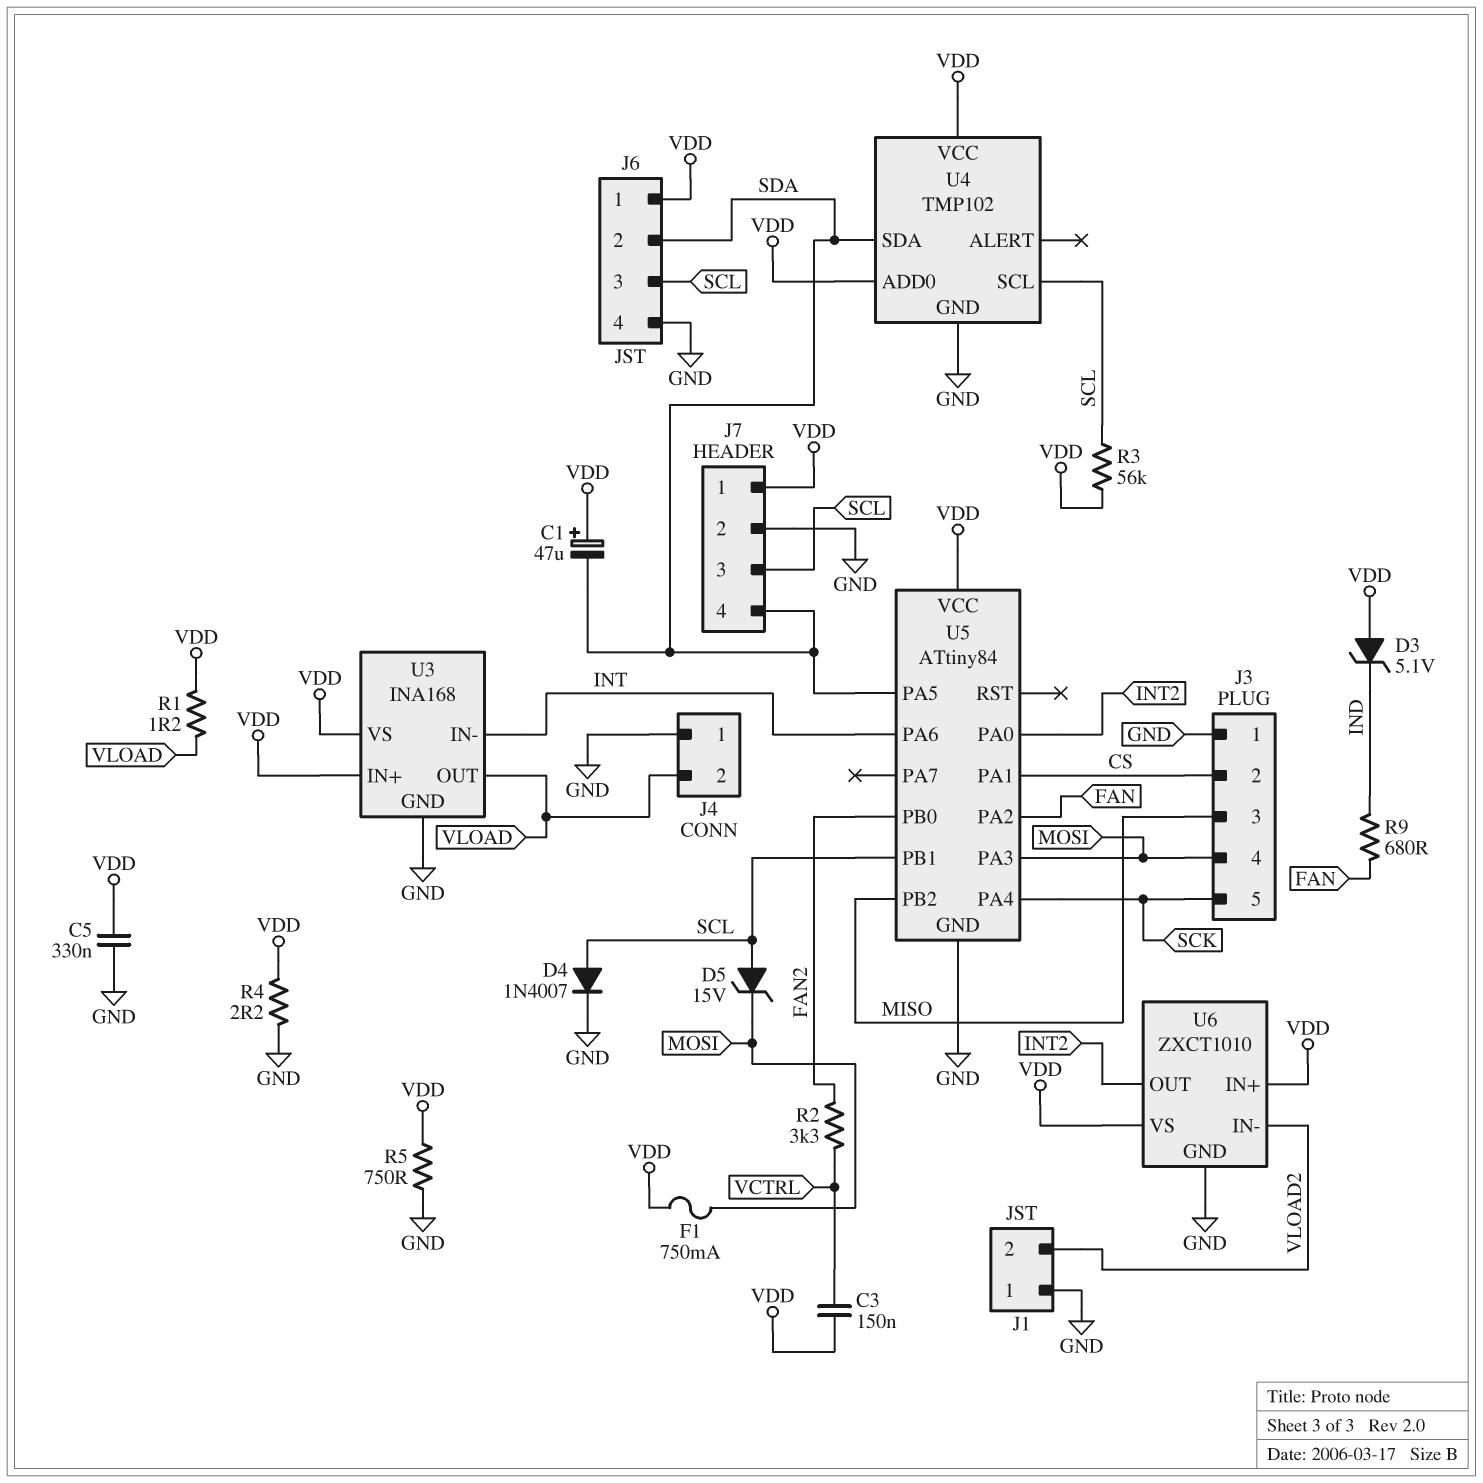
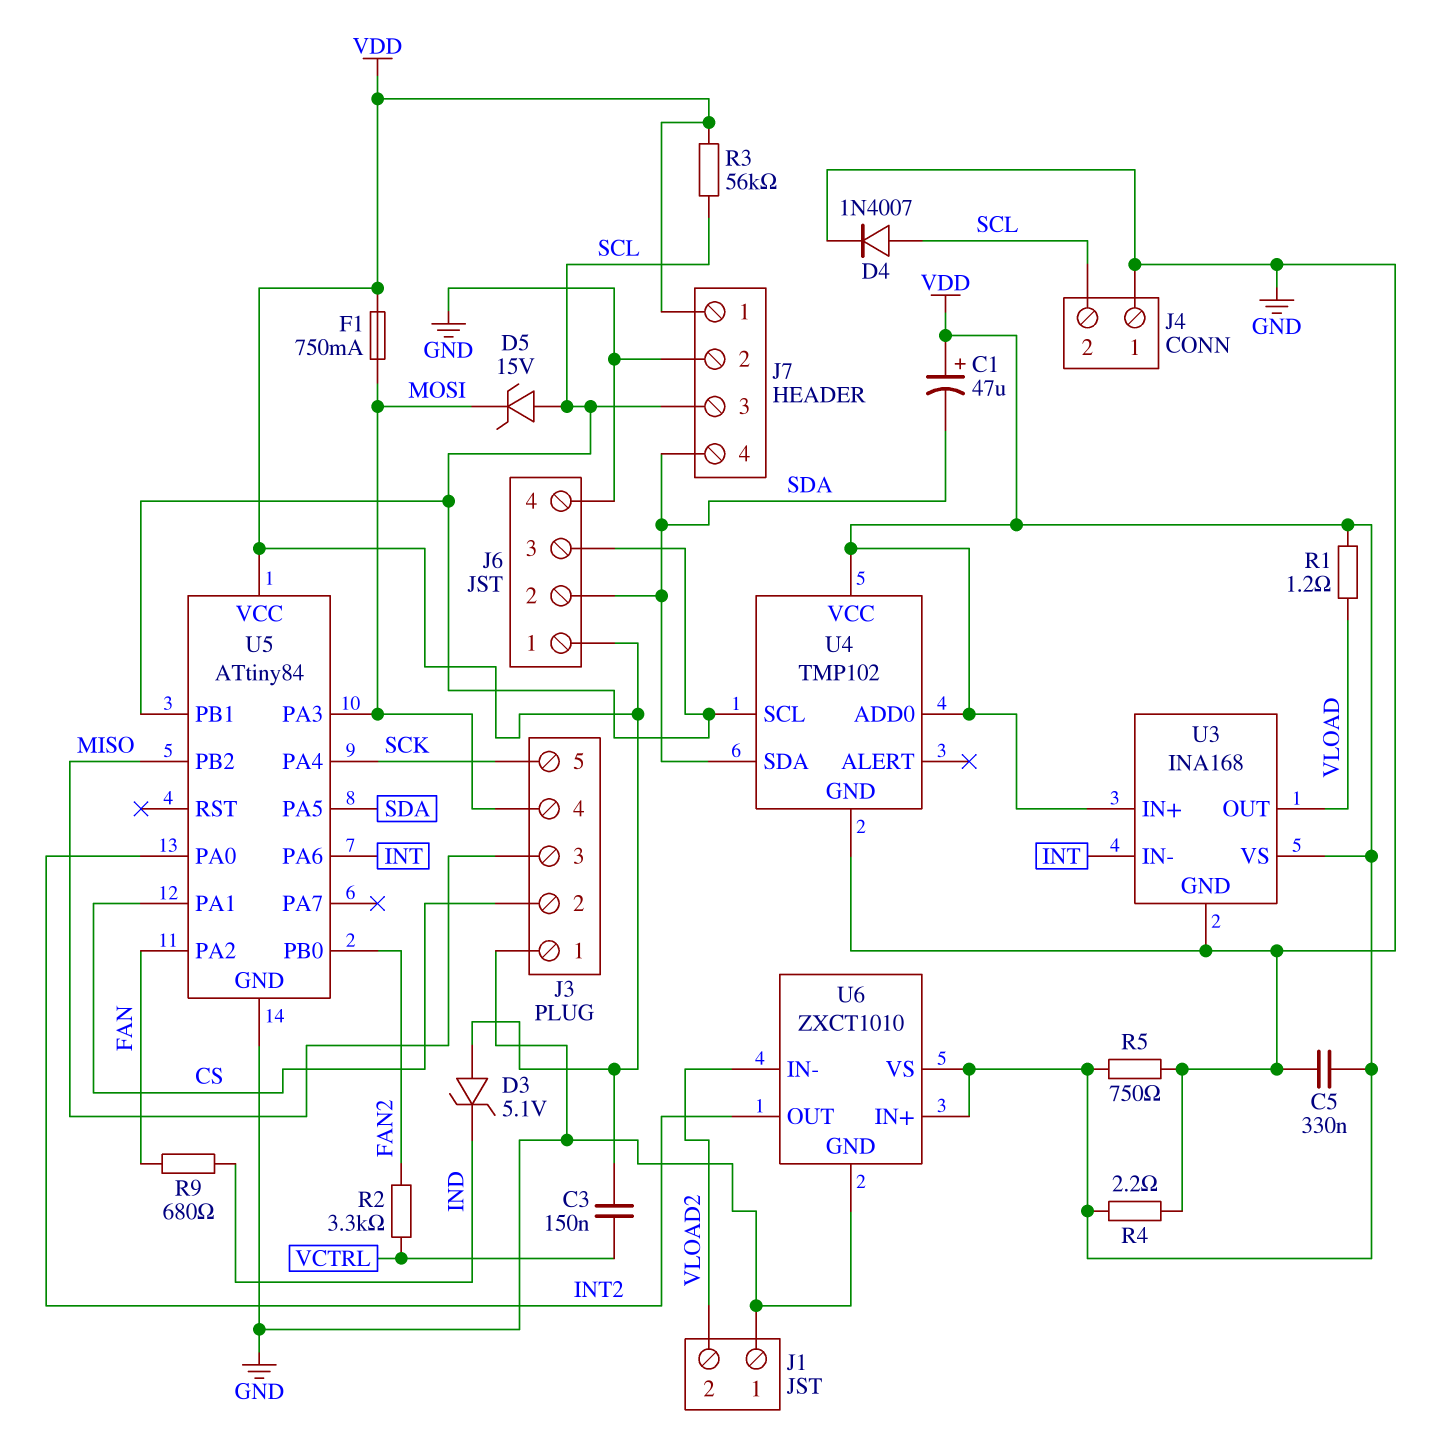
J4 pin 2: VLOAD -> SCL

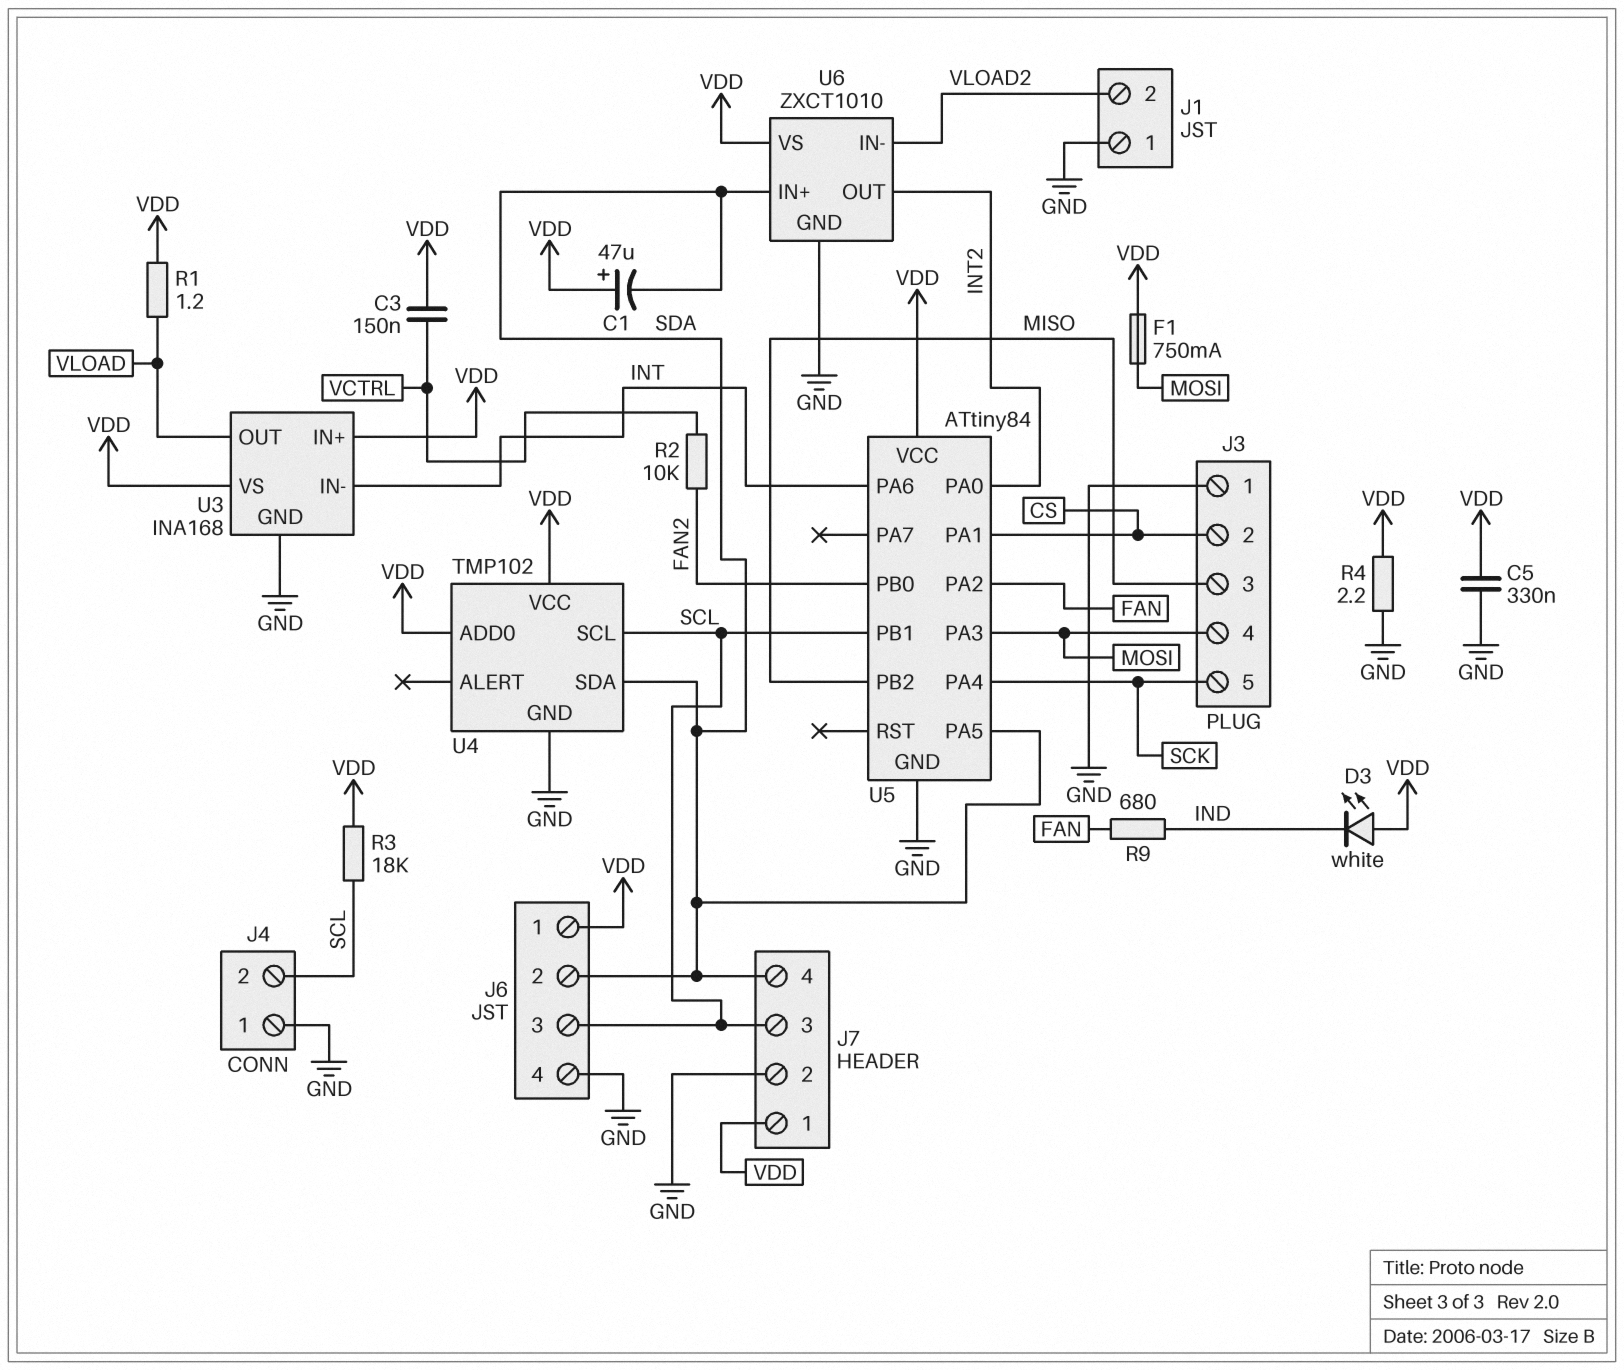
D3: zener 5.1V (A VDD, K IND) -> LED white (A VDD, K IND)
D4: diode 1N4007 (A SCL, K GND) -> none
D5: zener 15V (A SCL, K MOSI) -> none
R2: 3.3k (FAN2, VCTRL) -> 10k (FAN2, VCTRL)
R3: 56k (SCL, VDD) -> 18k (SCL, VDD)
R5: 750 (GND, VDD) -> none
U6 pin IN+: VDD -> SDA

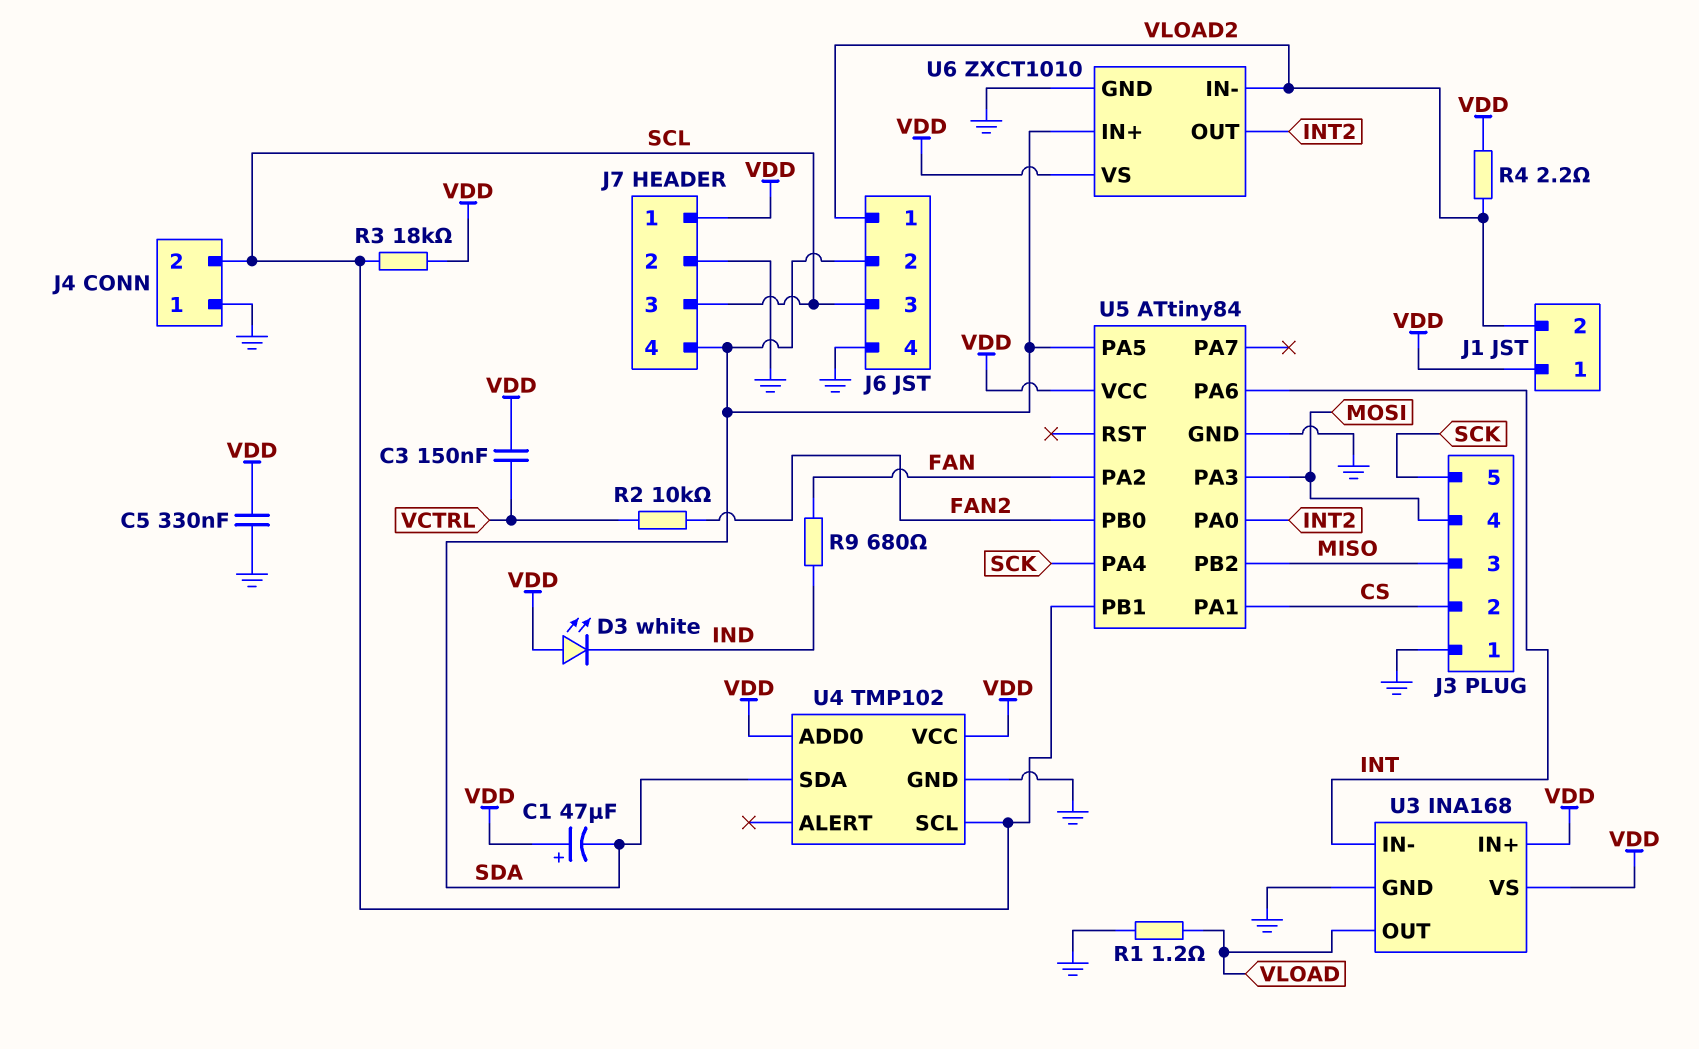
F1: 750mA (MOSI, VDD) -> none
J1 pin 1: GND -> VDD
J6 pin 1: VDD -> VLOAD2
R1: 1.2 (VDD, VLOAD) -> 1.2 (GND, VLOAD)
R4: 2.2 (GND, VDD) -> 2.2 (VDD, VLOAD2)

